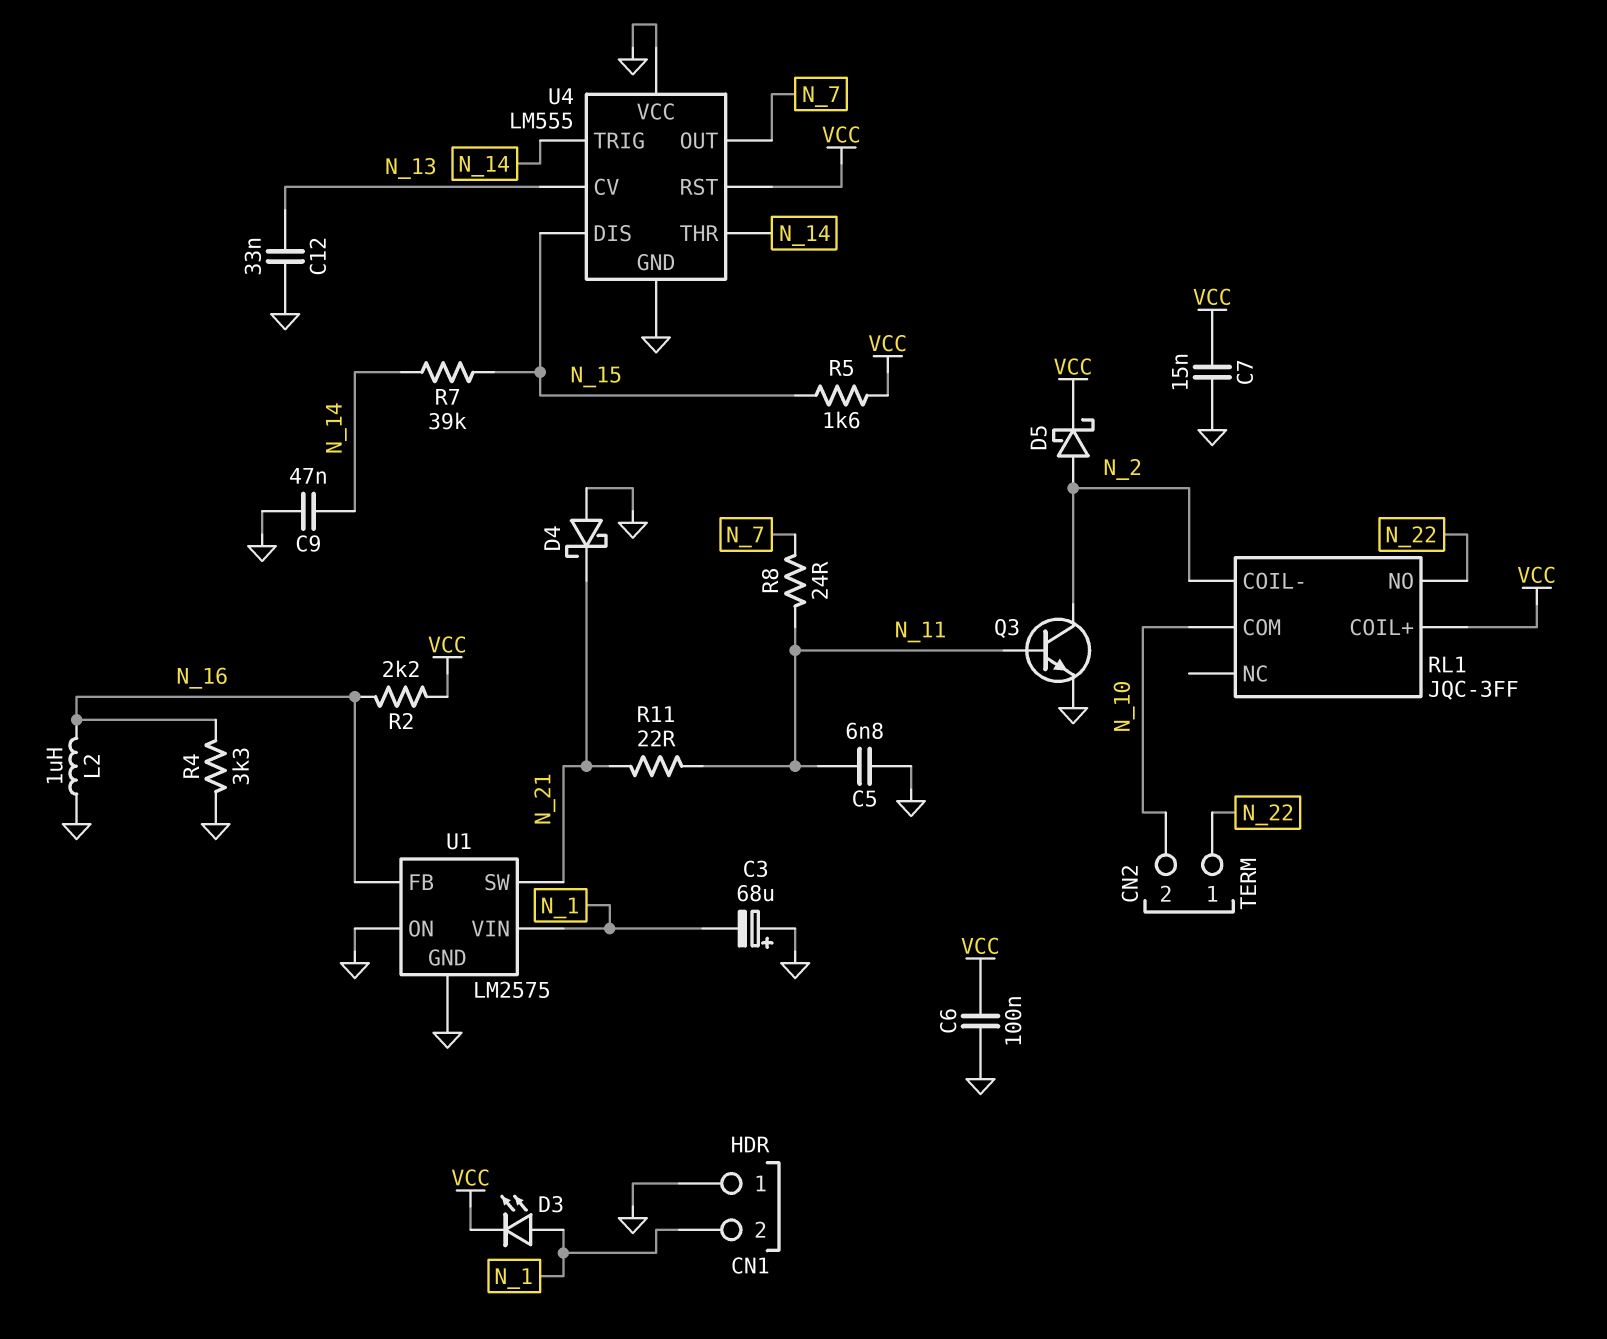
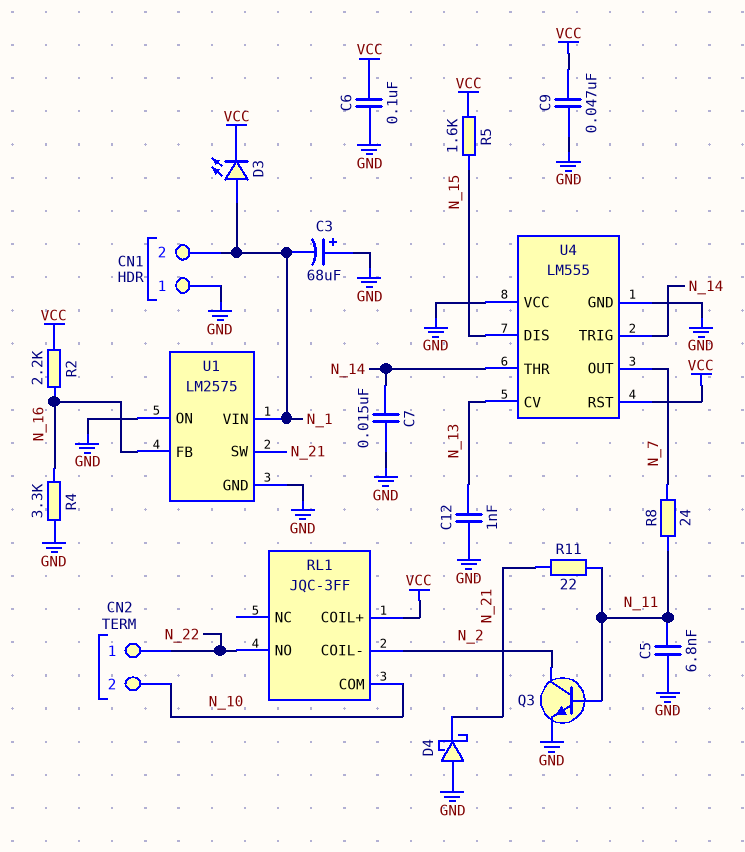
C7: 15nF (GND, VCC) -> 15nF (GND, N_14)
C9: 47nF (GND, N_14) -> 47nF (GND, VCC)
C12: 33nF (GND, N_13) -> 1nF (GND, N_13)
D5: schottky (A N_2, K VCC) -> none
L2: 1uH (GND, N_16) -> none
R7: 39k (N_14, N_15) -> none

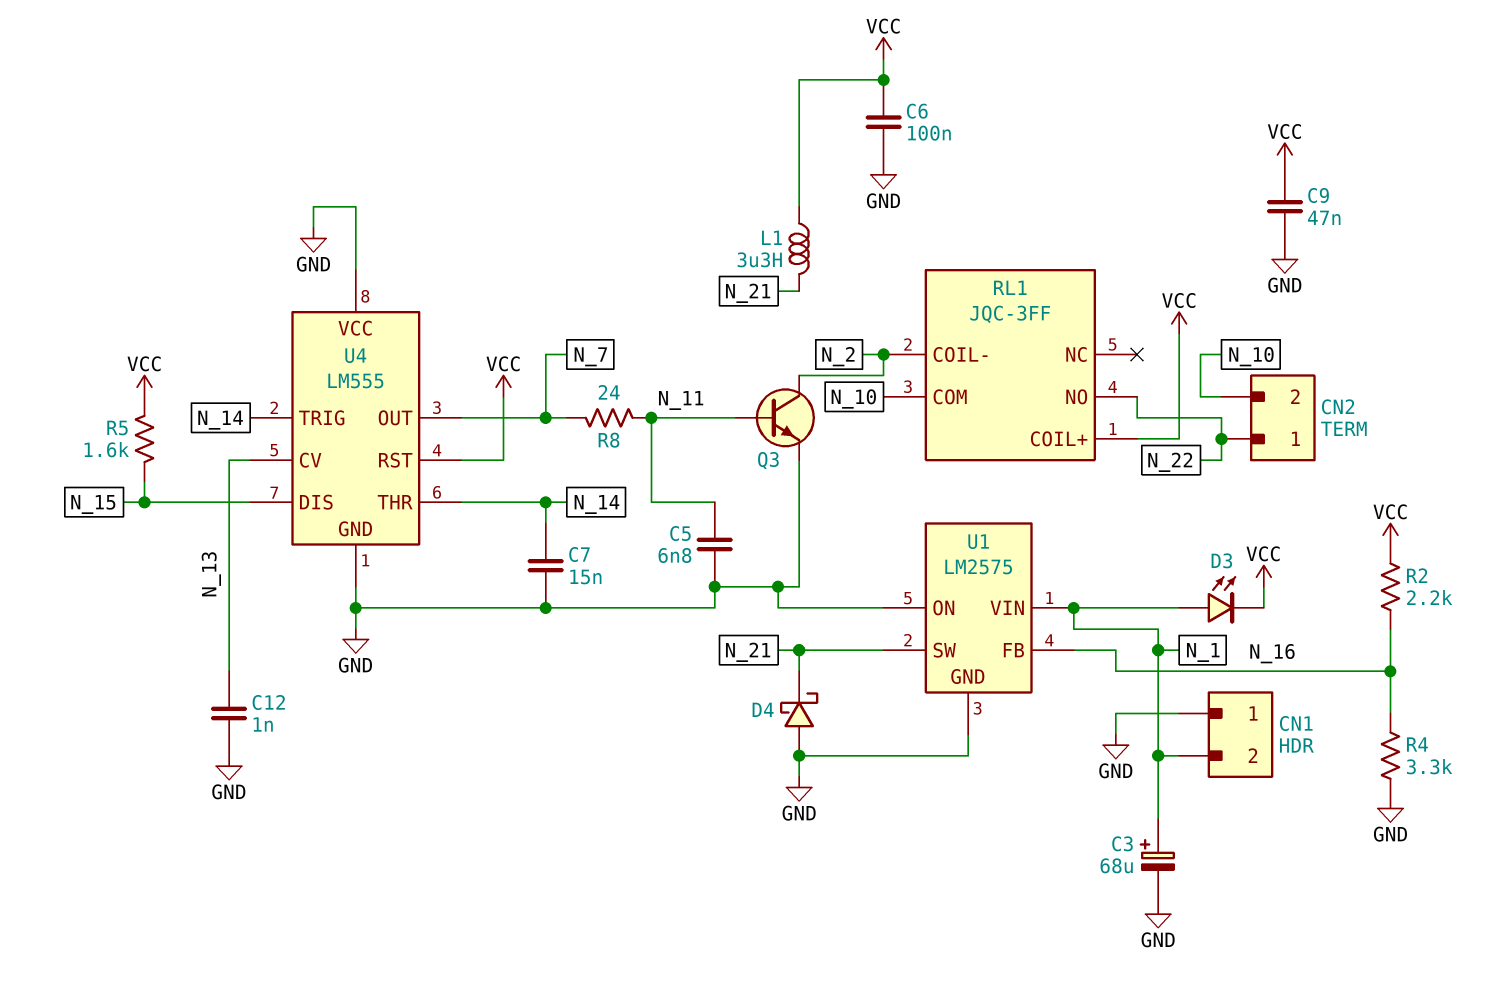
C3: 68uF (plus GND, minus N_1) -> 68uF (plus N_1, minus GND)
L1: none -> 3.3uH (N_21, VCC)
R11: 22 (N_11, N_21) -> none

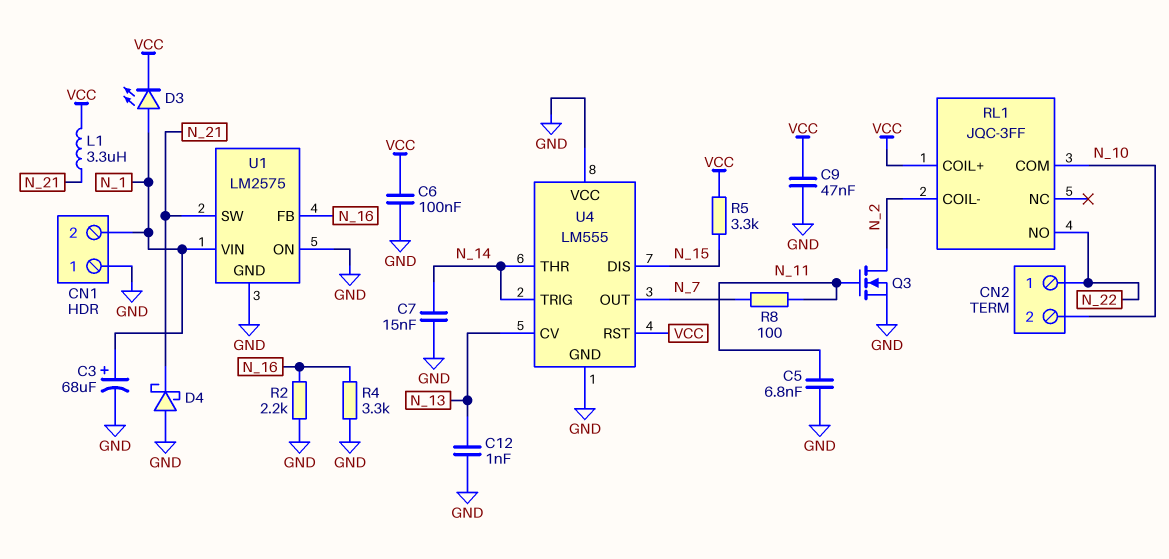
Q3: NPN (B N_11, C N_2, E GND) -> NMOS (G N_11, D N_2, S GND)
R2: 2.2k (N_16, VCC) -> 2.2k (GND, N_16)
R5: 1.6k (N_15, VCC) -> 3.3k (N_15, VCC)
R8: 24 (N_7, N_11) -> 100 (N_7, N_11)

